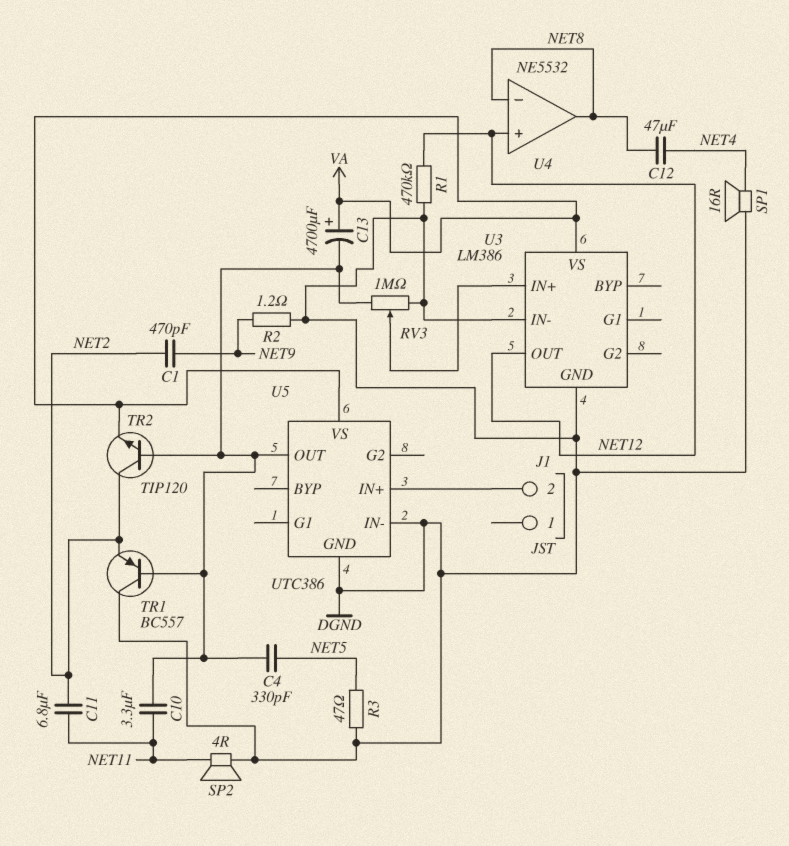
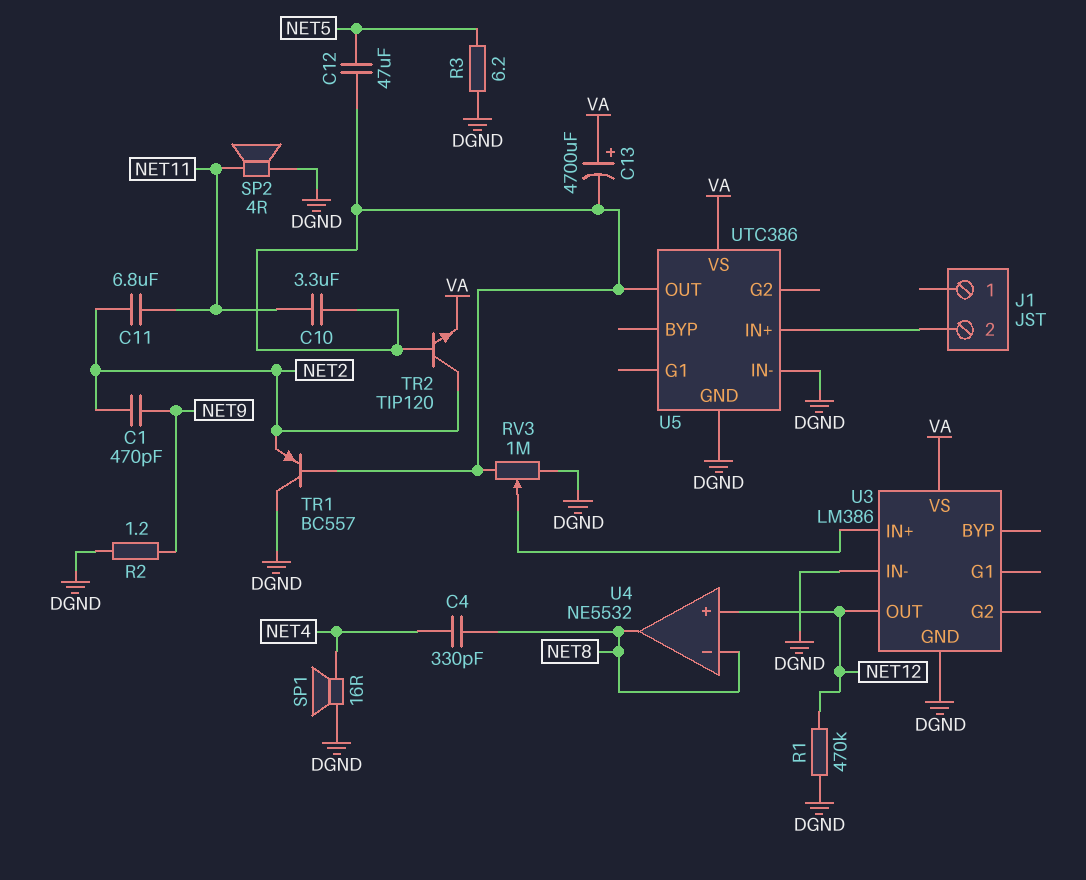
C4: 330pF (NET5, U5/OUT) -> 330pF (NET4, NET8)
C12: 47uF (NET4, NET8) -> 47uF (NET5, U5/OUT)
R3: 47 (DGND, NET5) -> 6.2 (DGND, NET5)

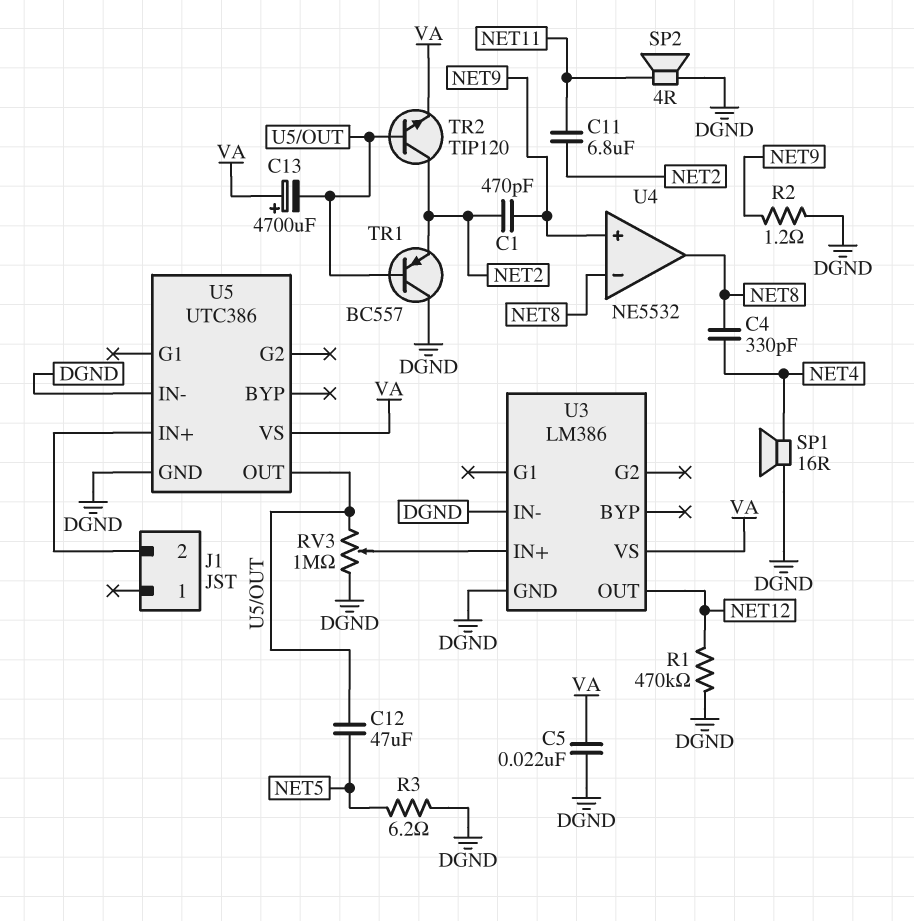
C5: none -> 22nF (DGND, VA)
C10: 3.3uF (NET11, U5/OUT) -> none
U4 pin in+: NET12 -> NET9

